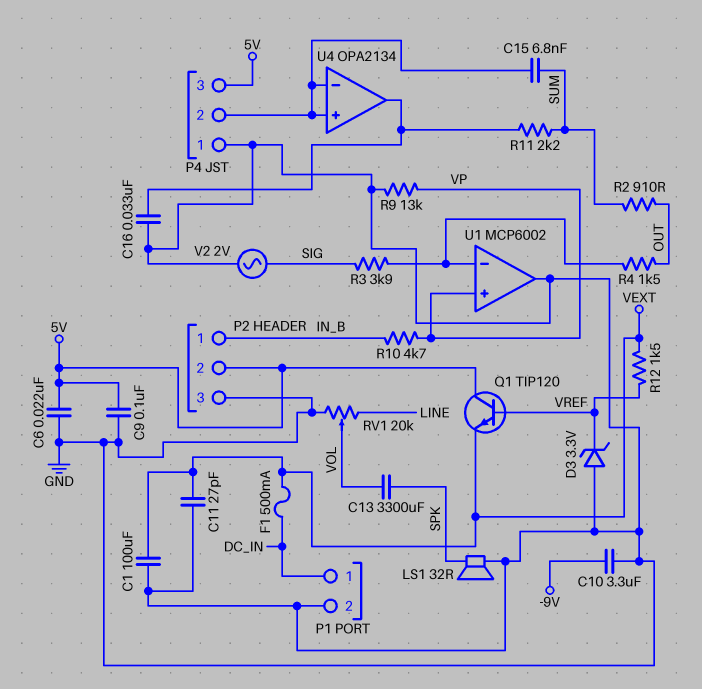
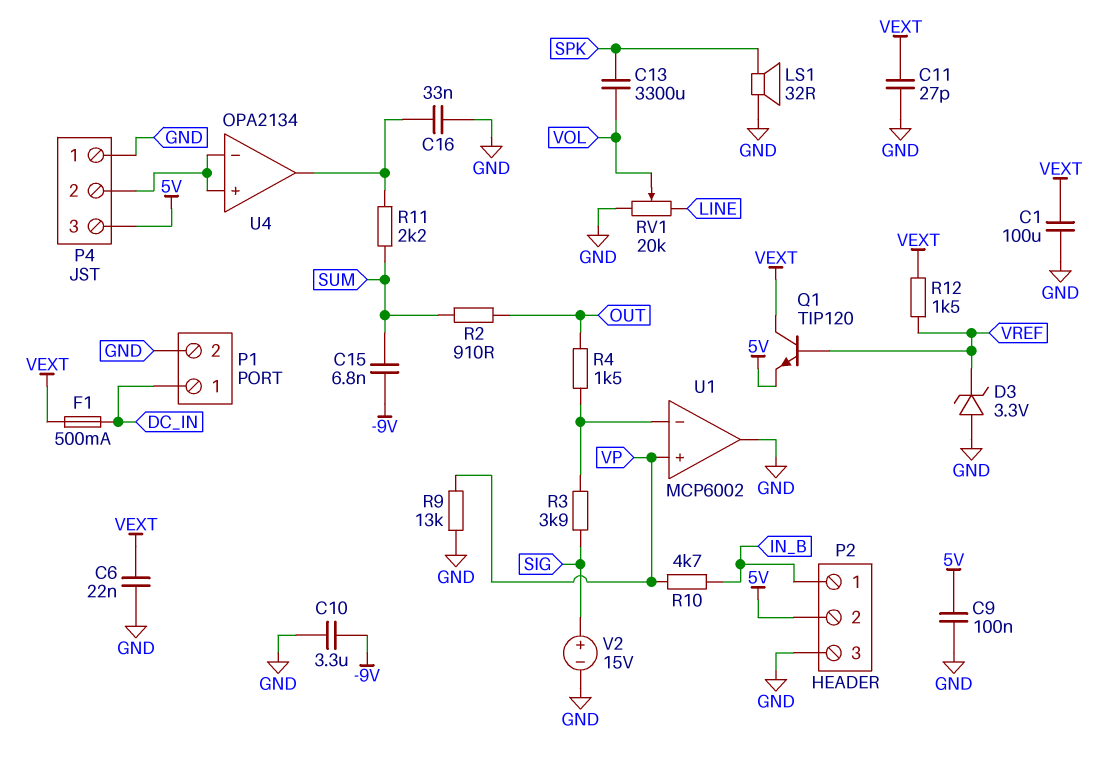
C6: 22nF (5V, GND) -> 22nF (GND, VEXT)
C15: 6.8nF (P4/2, SUM) -> 6.8nF (-9V, SUM)
Q1: NPN TIP120 (B VREF, C 5V, E VEXT) -> NPN TIP120 (B VREF, C VEXT, E 5V)
V2: AC 2V (GND, SIG) -> 15V (plus SIG, minus GND)

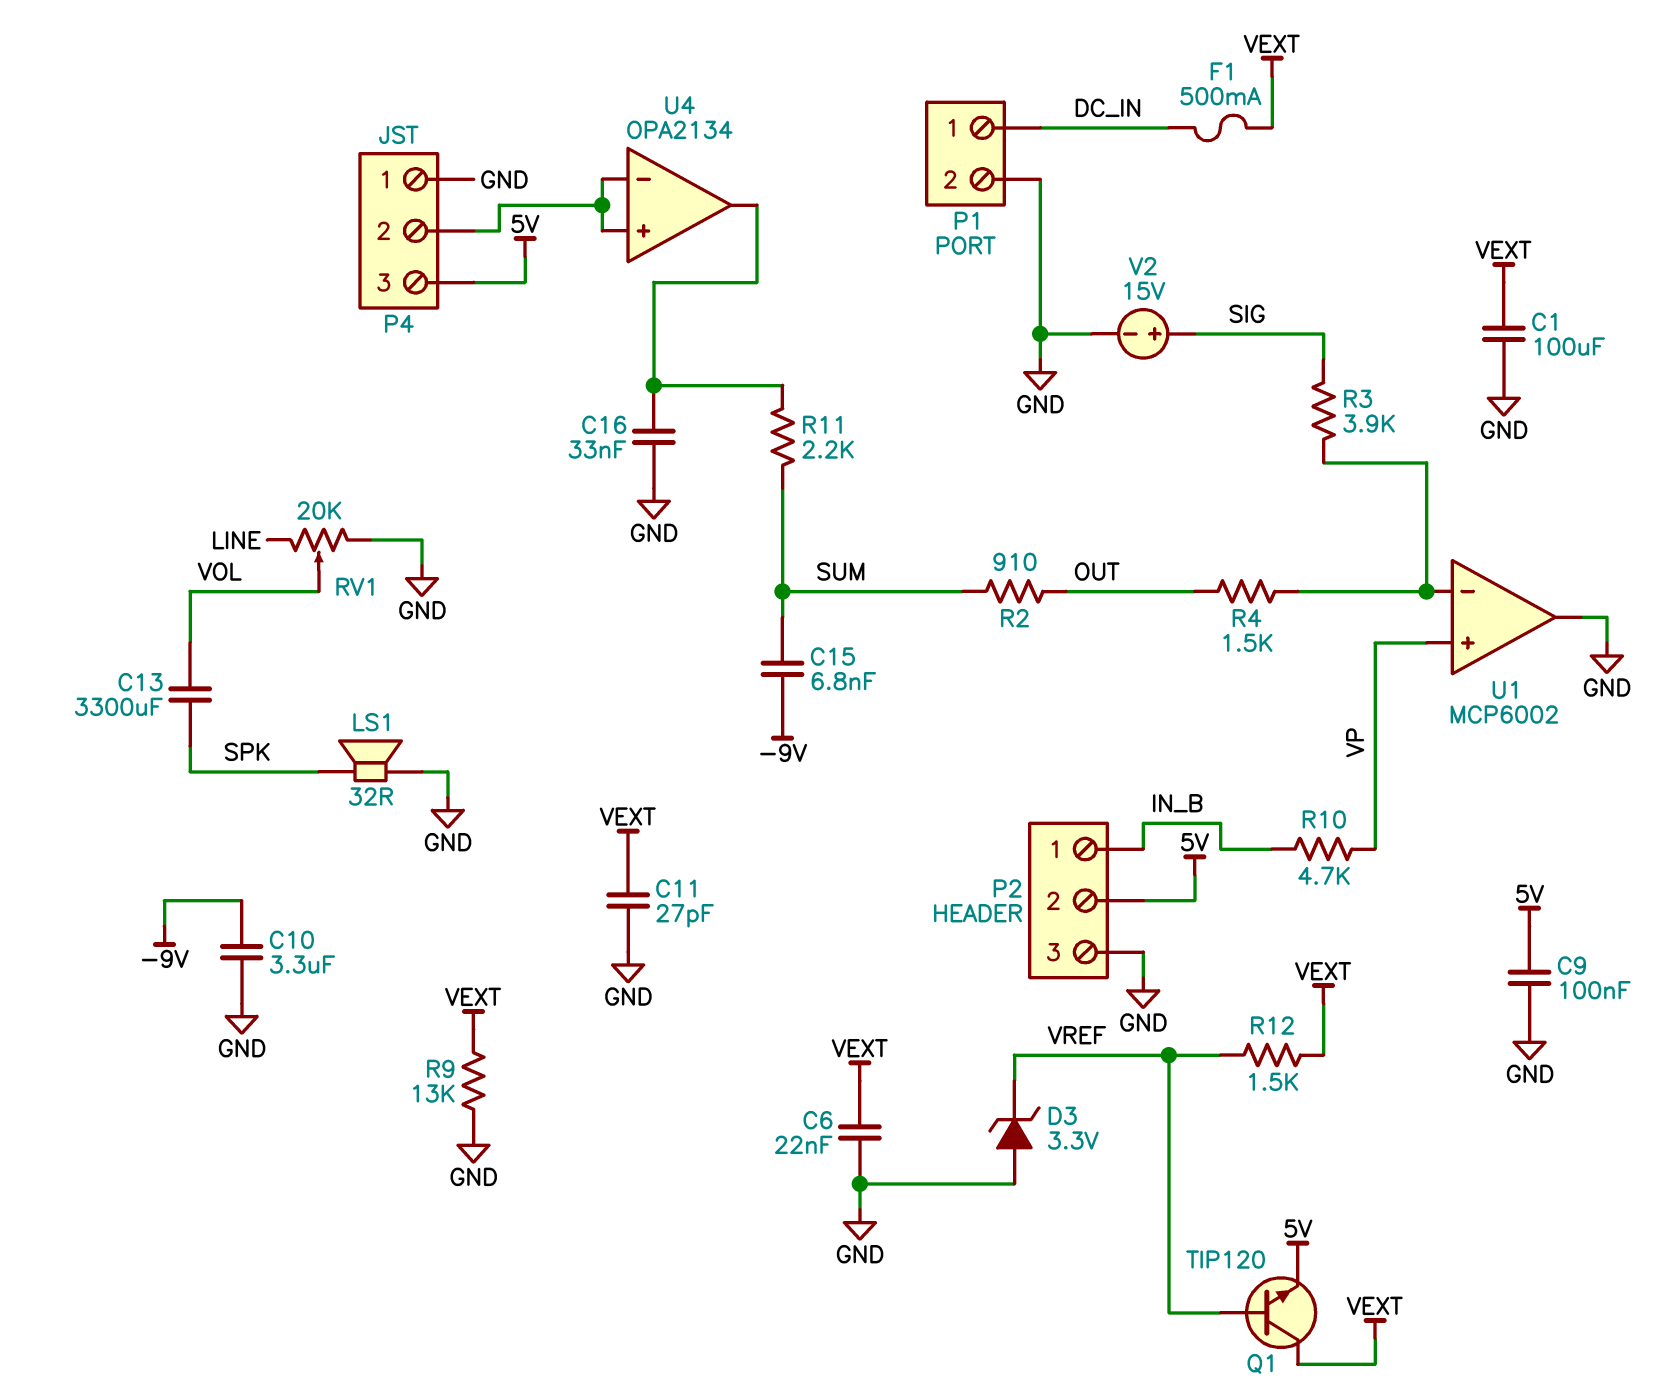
R9: 13k (GND, VP) -> 13k (GND, VEXT)

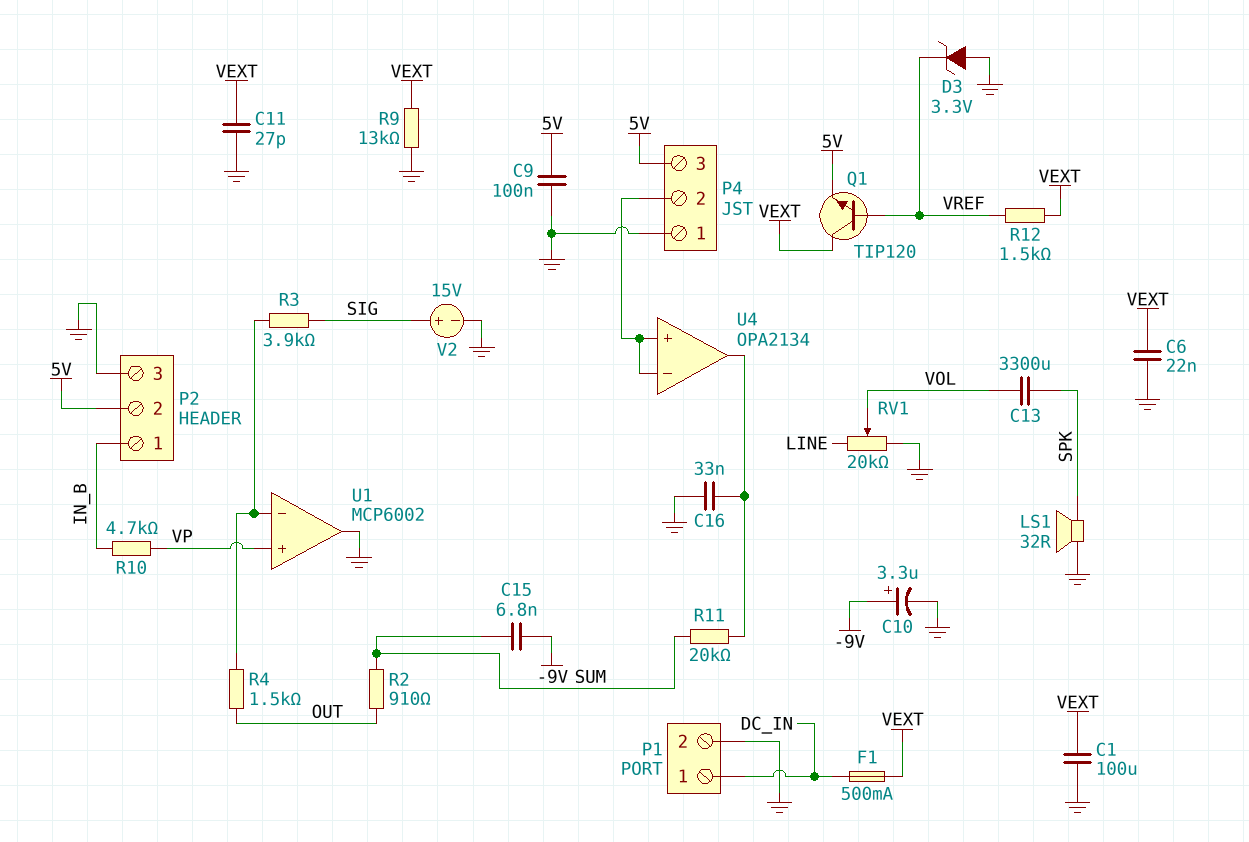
C10: 3.3uF (-9V, GND) -> 3.3uF (plus -9V, minus GND)
R11: 2.2k (SUM, U4/out) -> 20k (SUM, U4/out)

